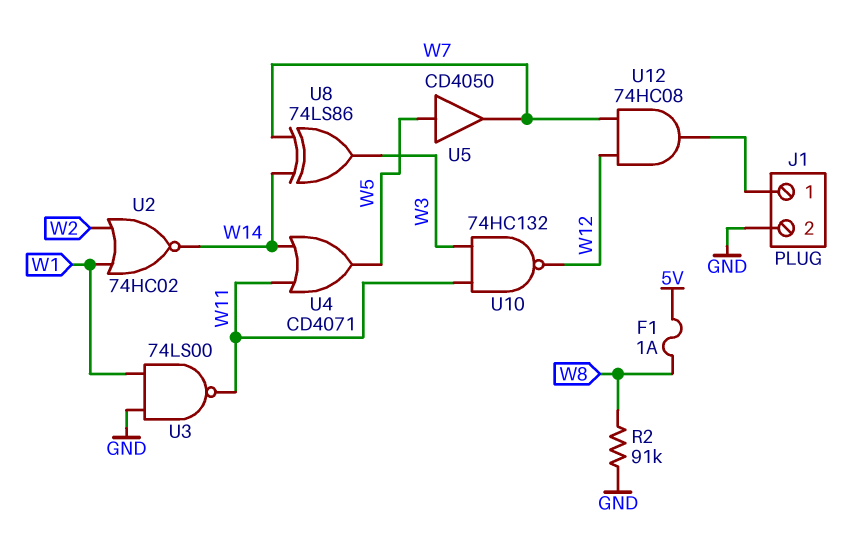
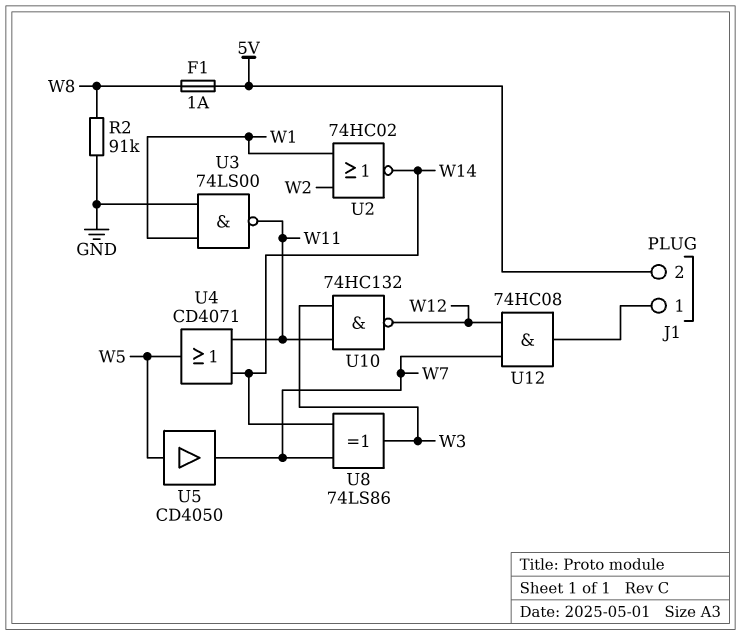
J1 pin 2: GND -> 5V

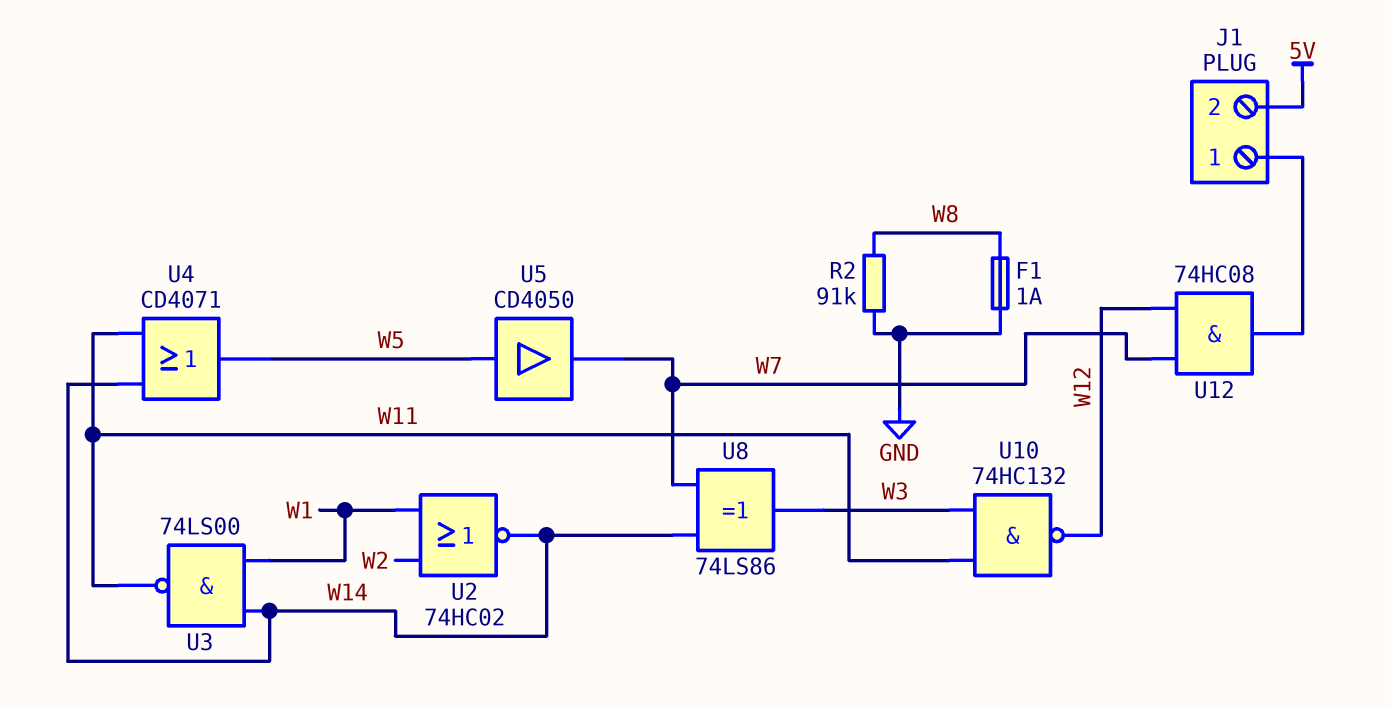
F1: 1A (5V, W8) -> 1A (GND, W8)
U3: NAND 74LS00 (in GND, in W1, out W11) -> NAND 74LS00 (in W1, in W14, out W11)

